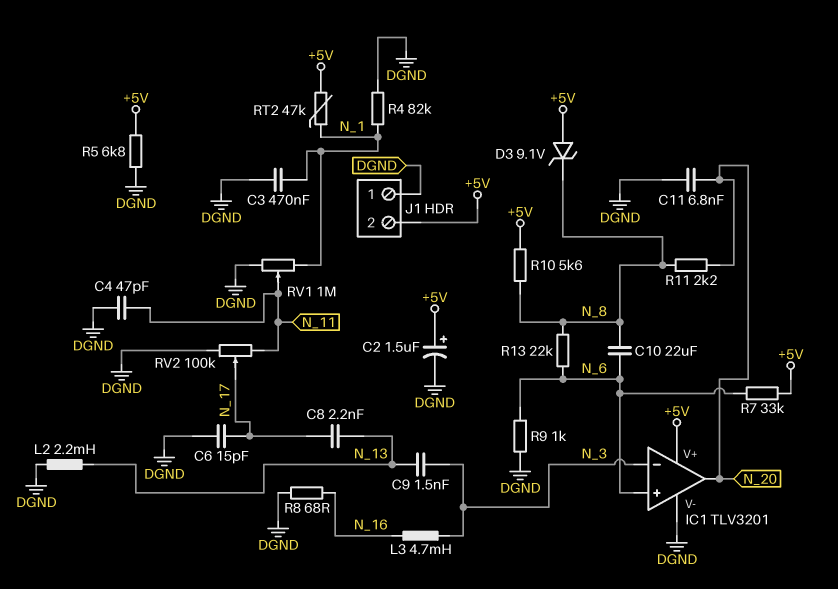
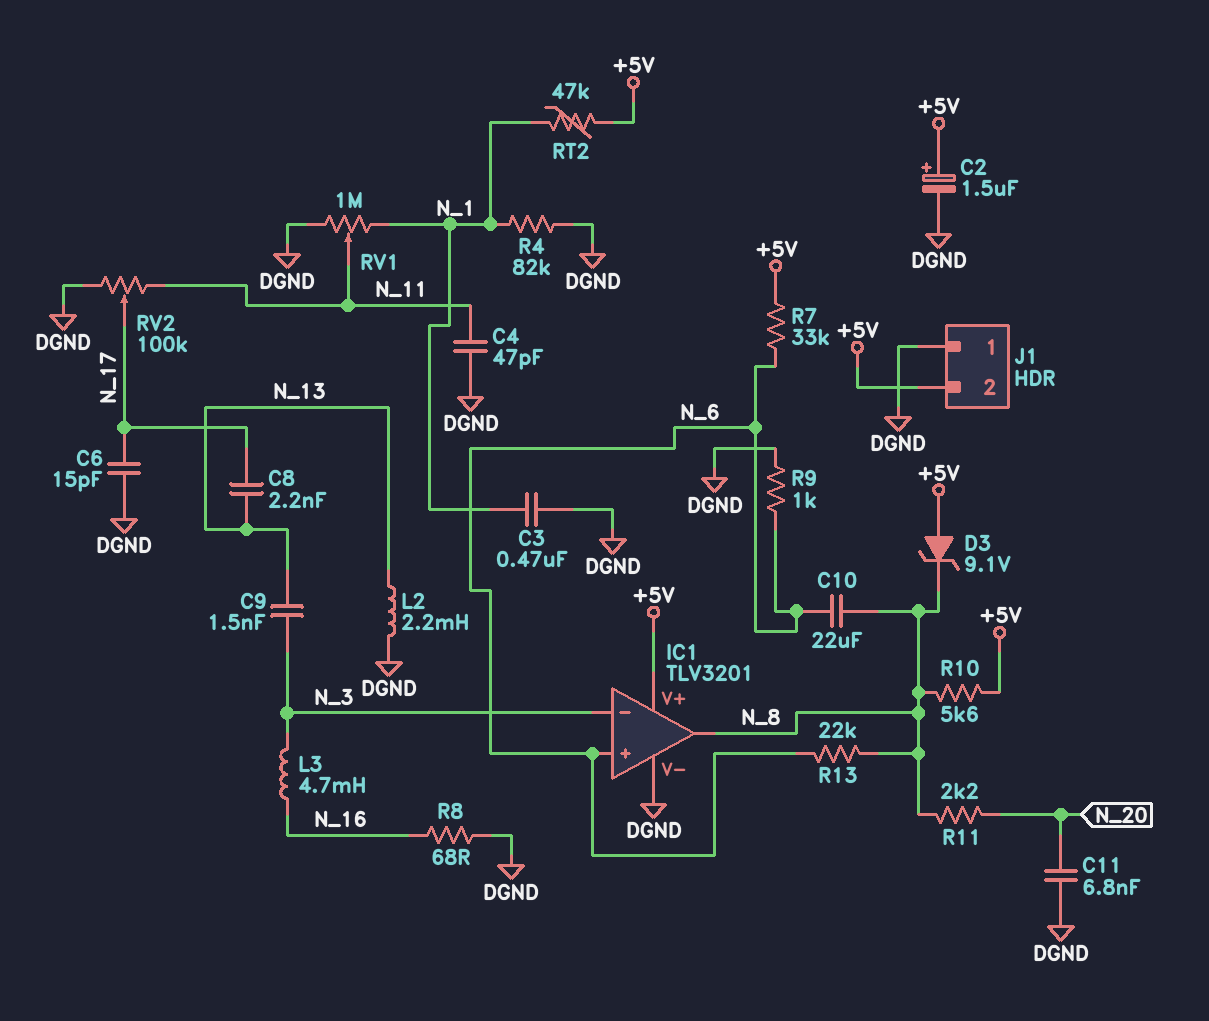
IC1 pin out: N_20 -> N_8
R5: 6.8k (+5V, DGND) -> none

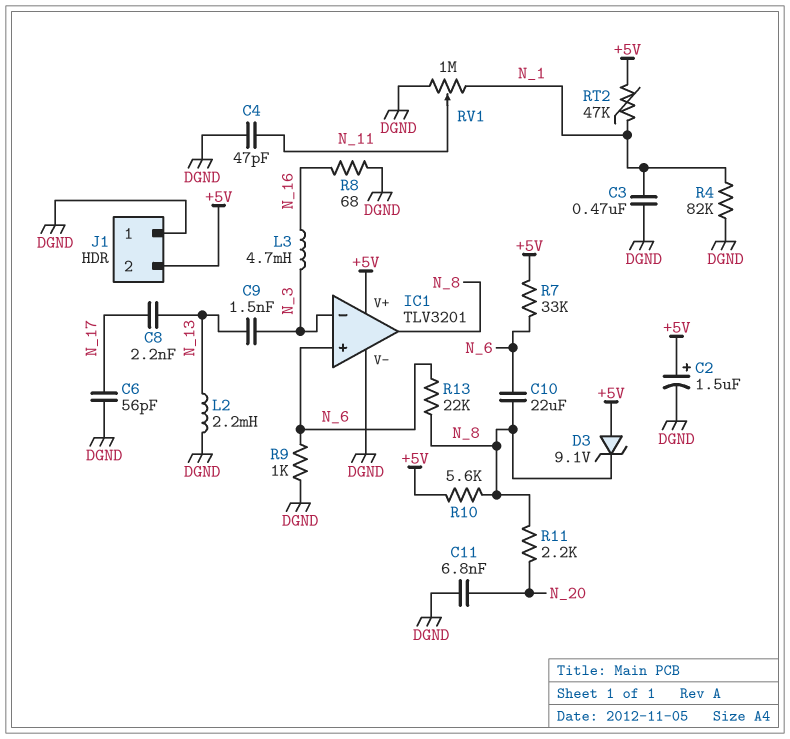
C6: 15pF (DGND, N_17) -> 56pF (DGND, N_17)
RV2: 100k (DGND, N_11, wiper N_17) -> none

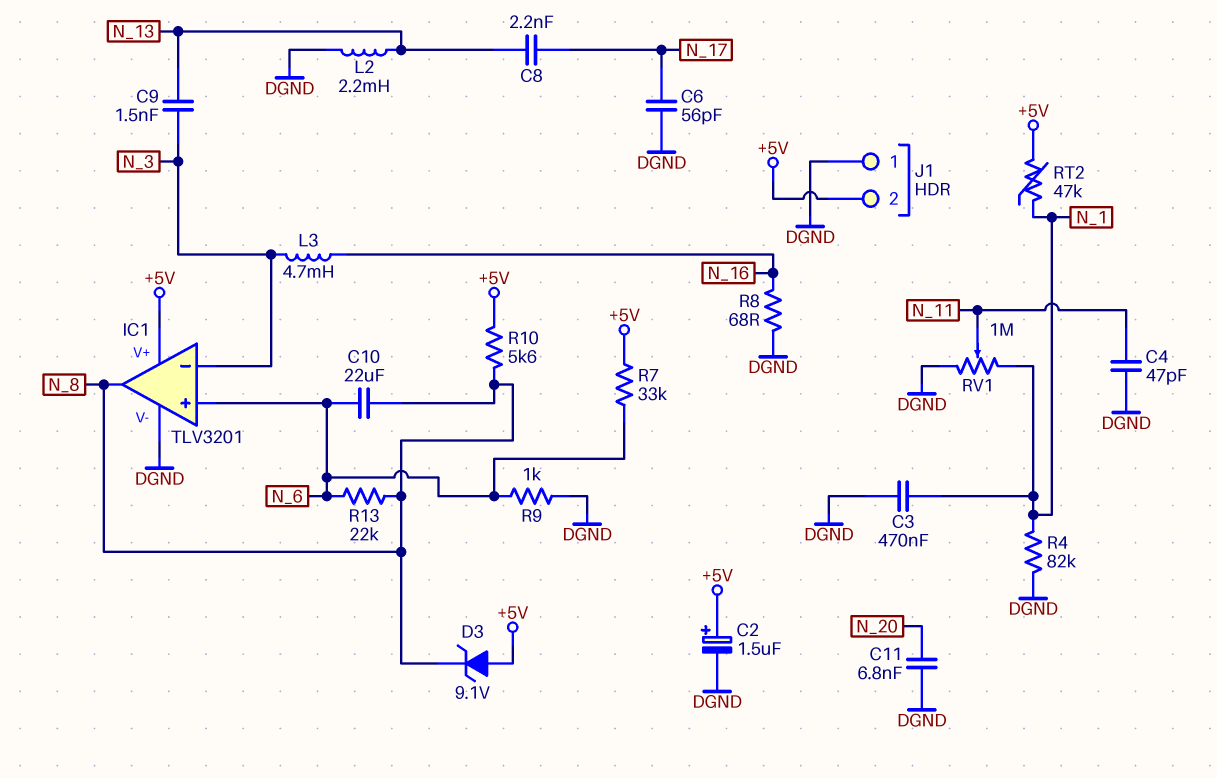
R11: 2.2k (N_8, N_20) -> none

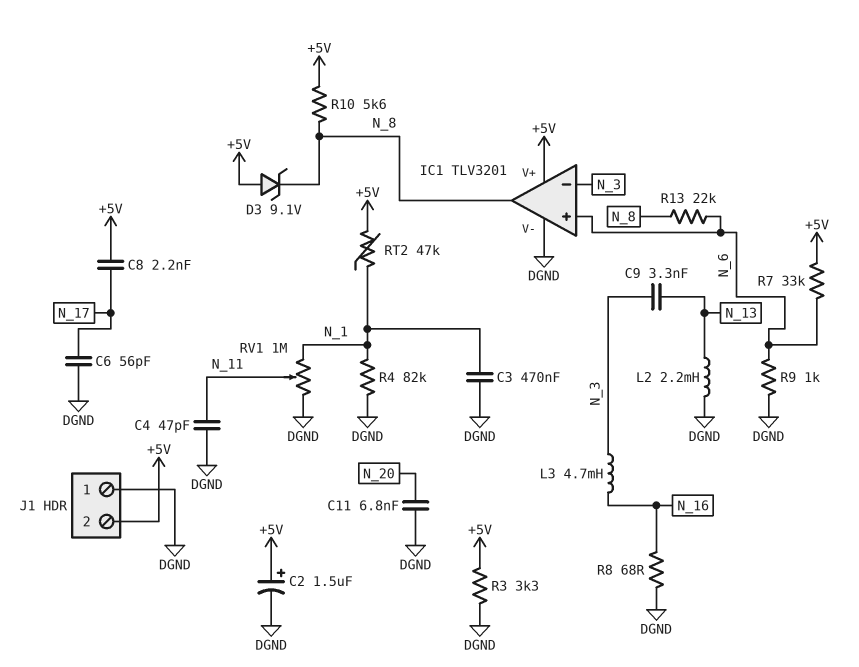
C8: 2.2nF (N_13, N_17) -> 2.2nF (+5V, N_17)
C9: 1.5nF (N_3, N_13) -> 3.3nF (N_3, N_13)
C10: 22uF (N_6, N_8) -> none
R3: none -> 3.3k (+5V, DGND)

